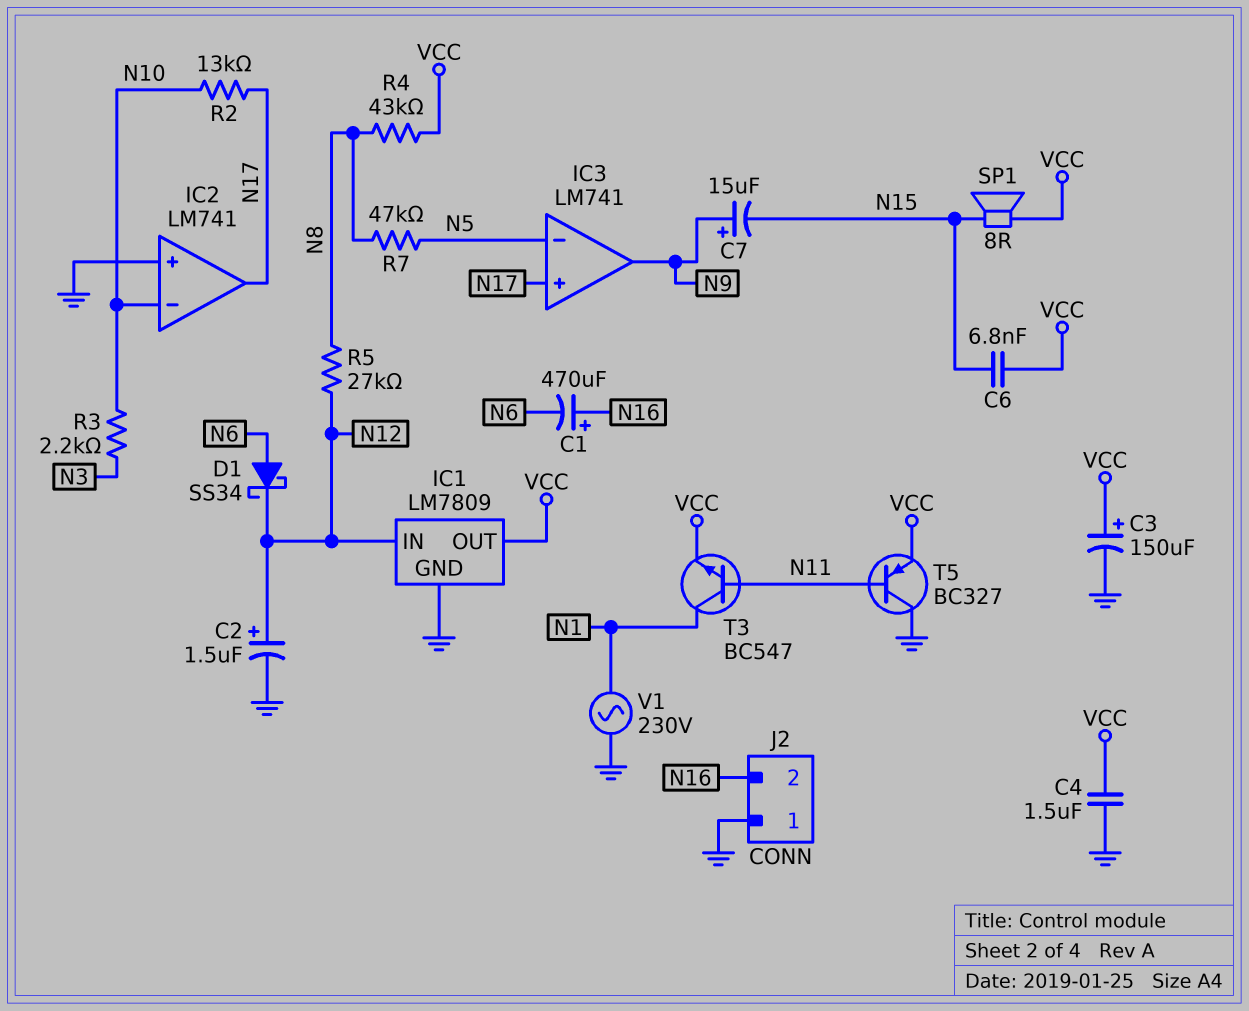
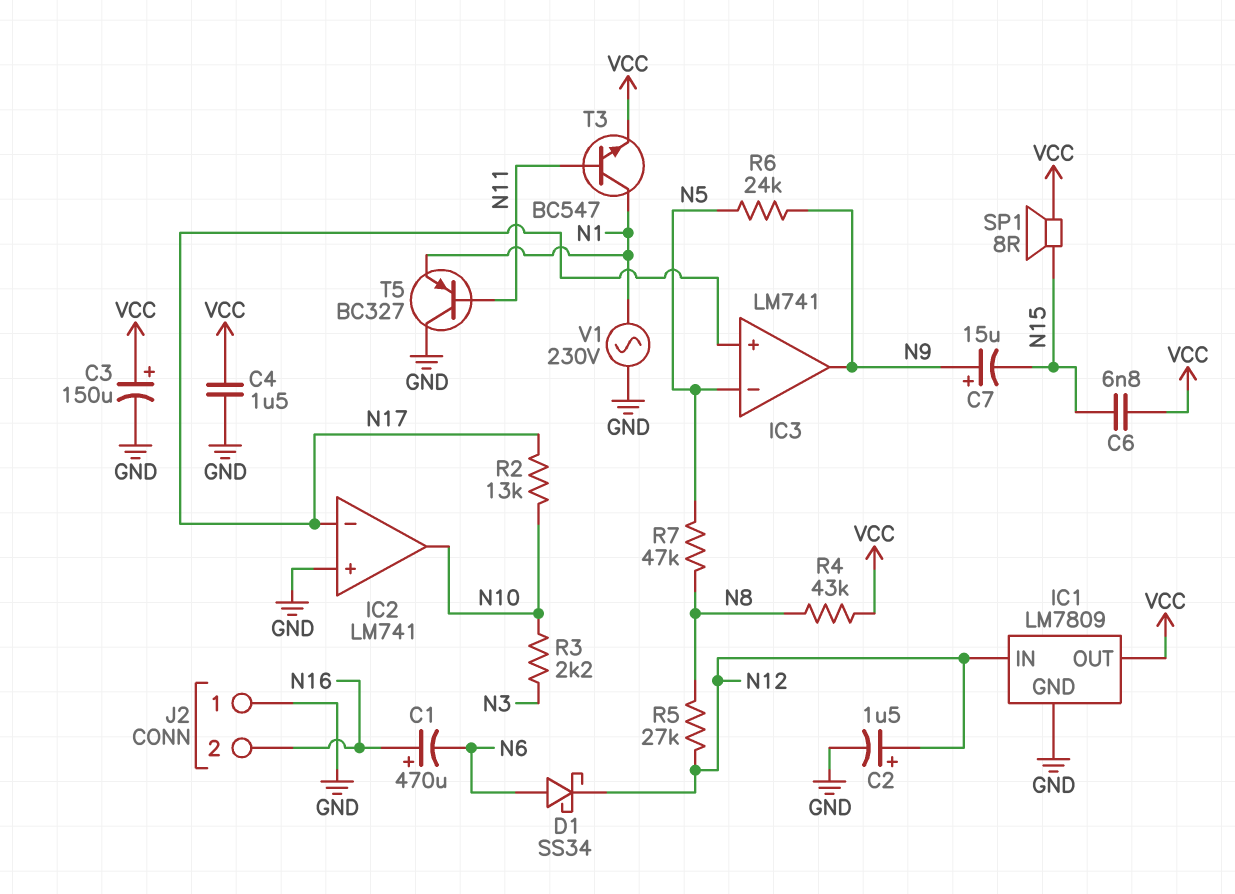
IC2 pin in-: N10 -> N17
IC2 pin out: N17 -> N10
R6: none -> 24k (N5, N9)
T5: PNP BC327 (B N11, C GND, E VCC) -> PNP BC327 (B N11, C GND, E N1)

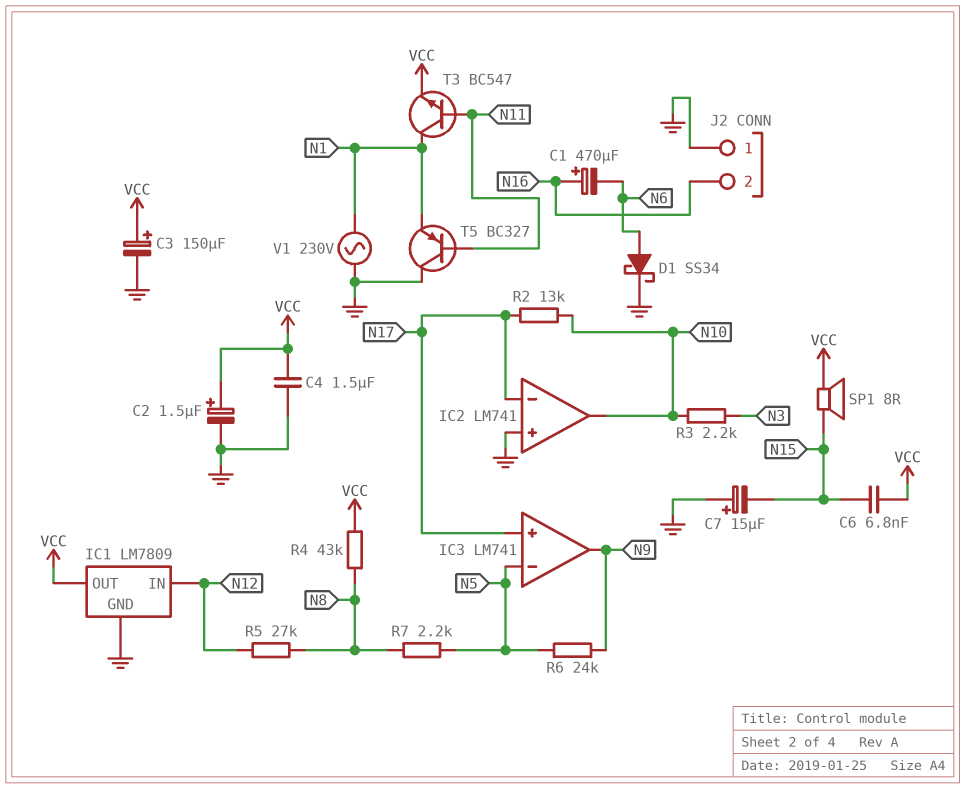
C2: 1.5uF (plus N12, minus GND) -> 1.5uF (plus VCC, minus GND)
C7: 15uF (plus N9, minus N15) -> 15uF (plus GND, minus N15)
D1: schottky SS34 (A N6, K N12) -> schottky SS34 (A N6, K GND)
R7: 47k (N5, N8) -> 2.2k (N5, N8)

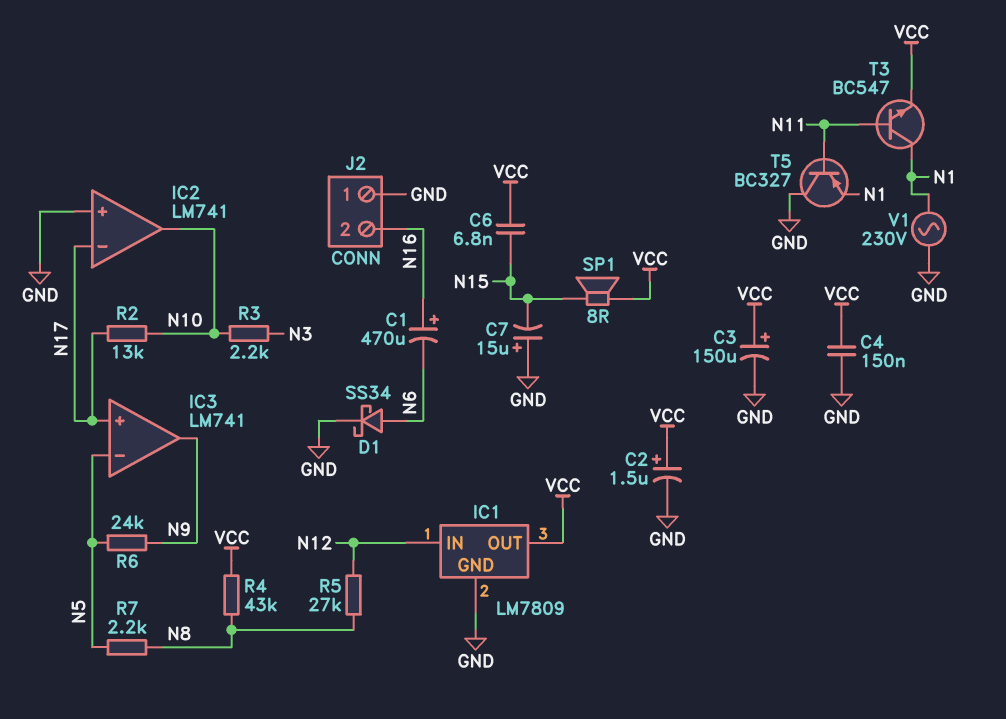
C4: 1.5uF (GND, VCC) -> 150nF (GND, VCC)

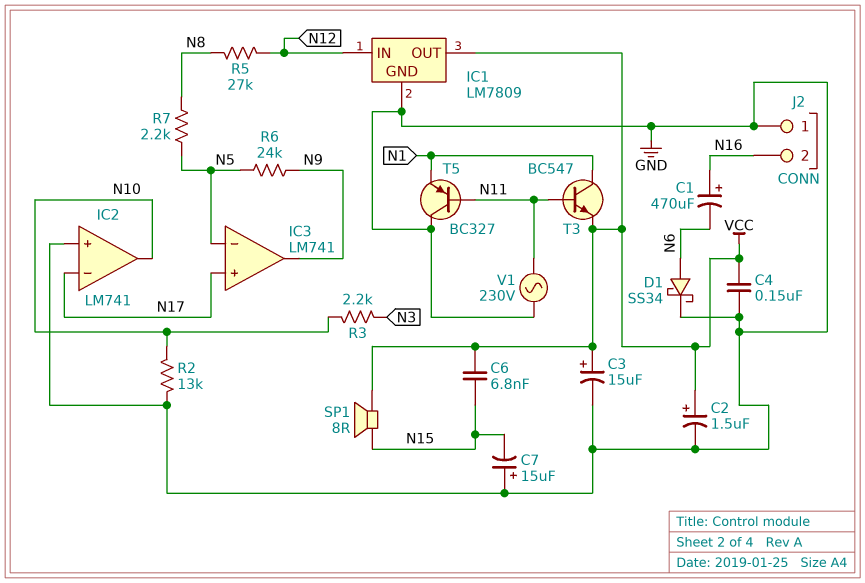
C3: 150uF (plus VCC, minus GND) -> 15uF (plus VCC, minus GND)
R2: 13k (N10, N17) -> 13k (GND, N10)
R4: 43k (N8, VCC) -> none
V1: AC 230V (GND, N1) -> AC 230V (GND, N11)

